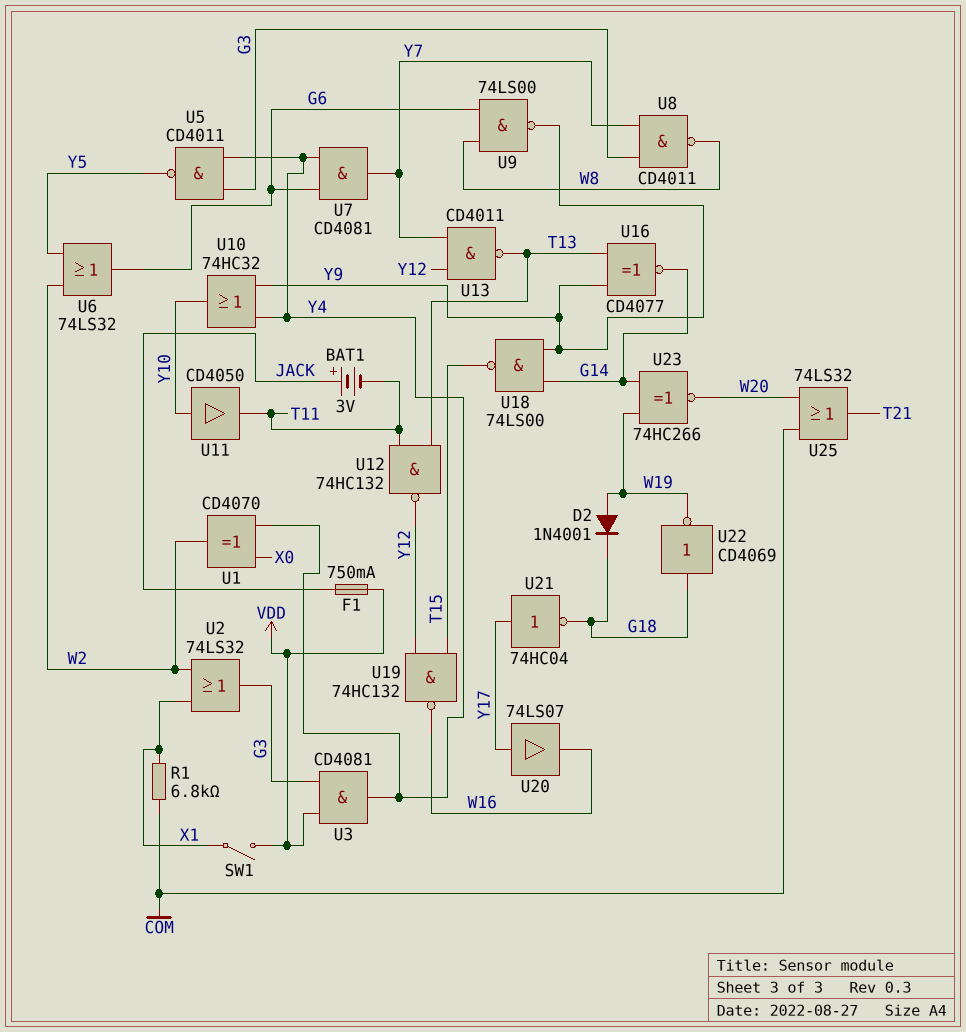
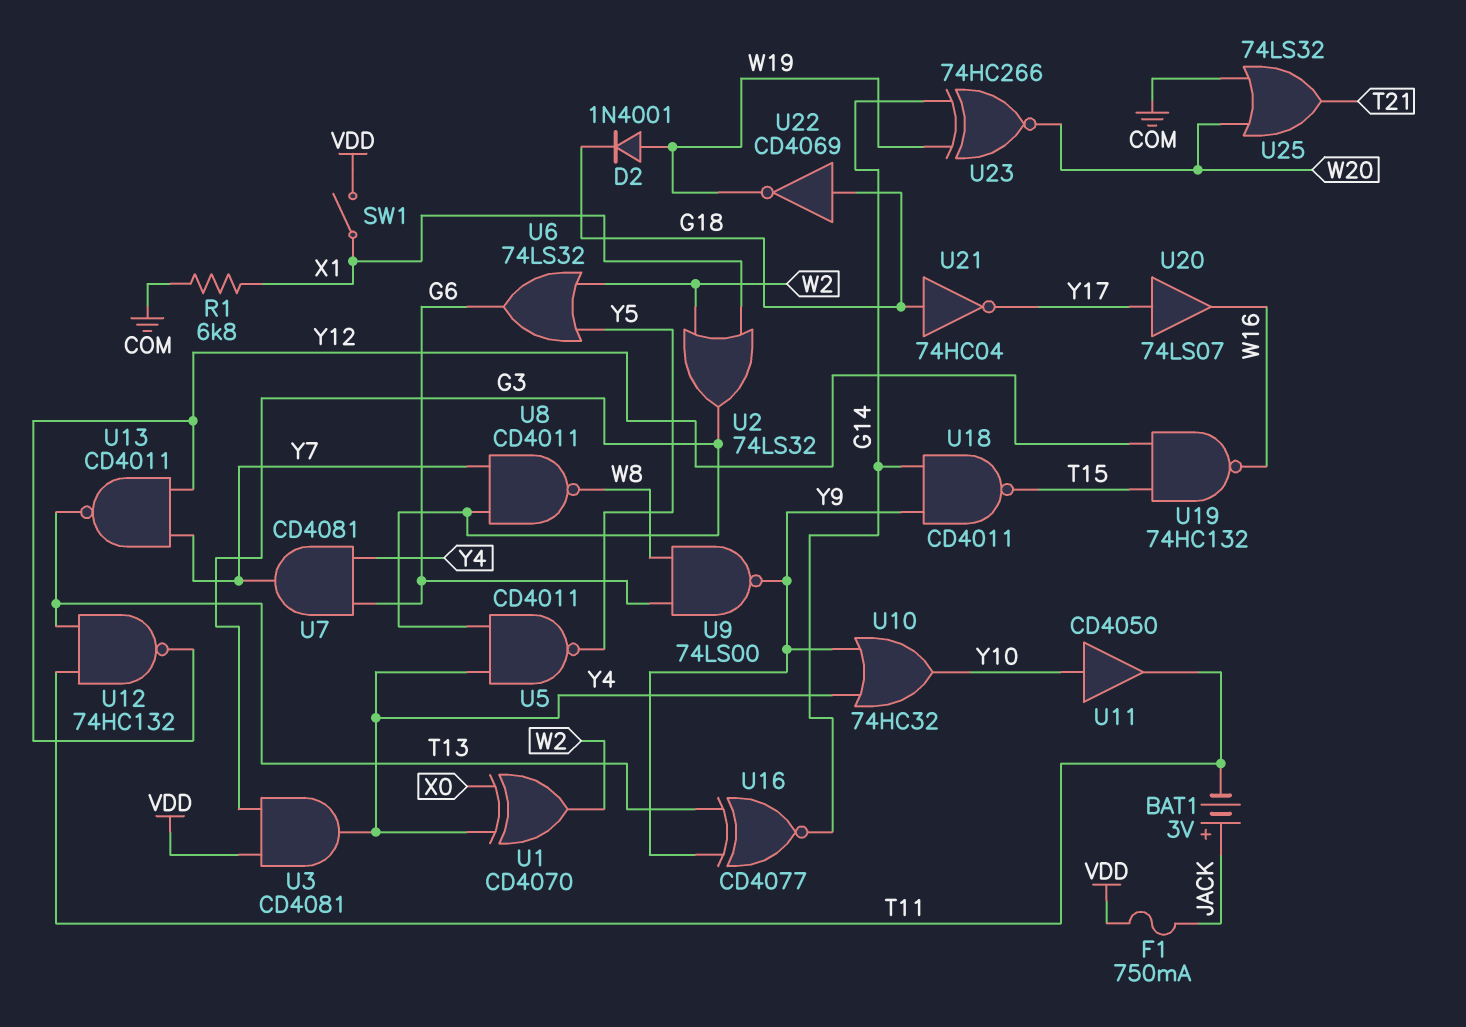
U18: NAND 74LS00 (in G14, in Y9, out T15) -> NAND CD4011 (in G14, in Y9, out T15)
U21: NOT 74HC04 (in Y17, out G18) -> NOT 74HC04 (in G18, out Y17)

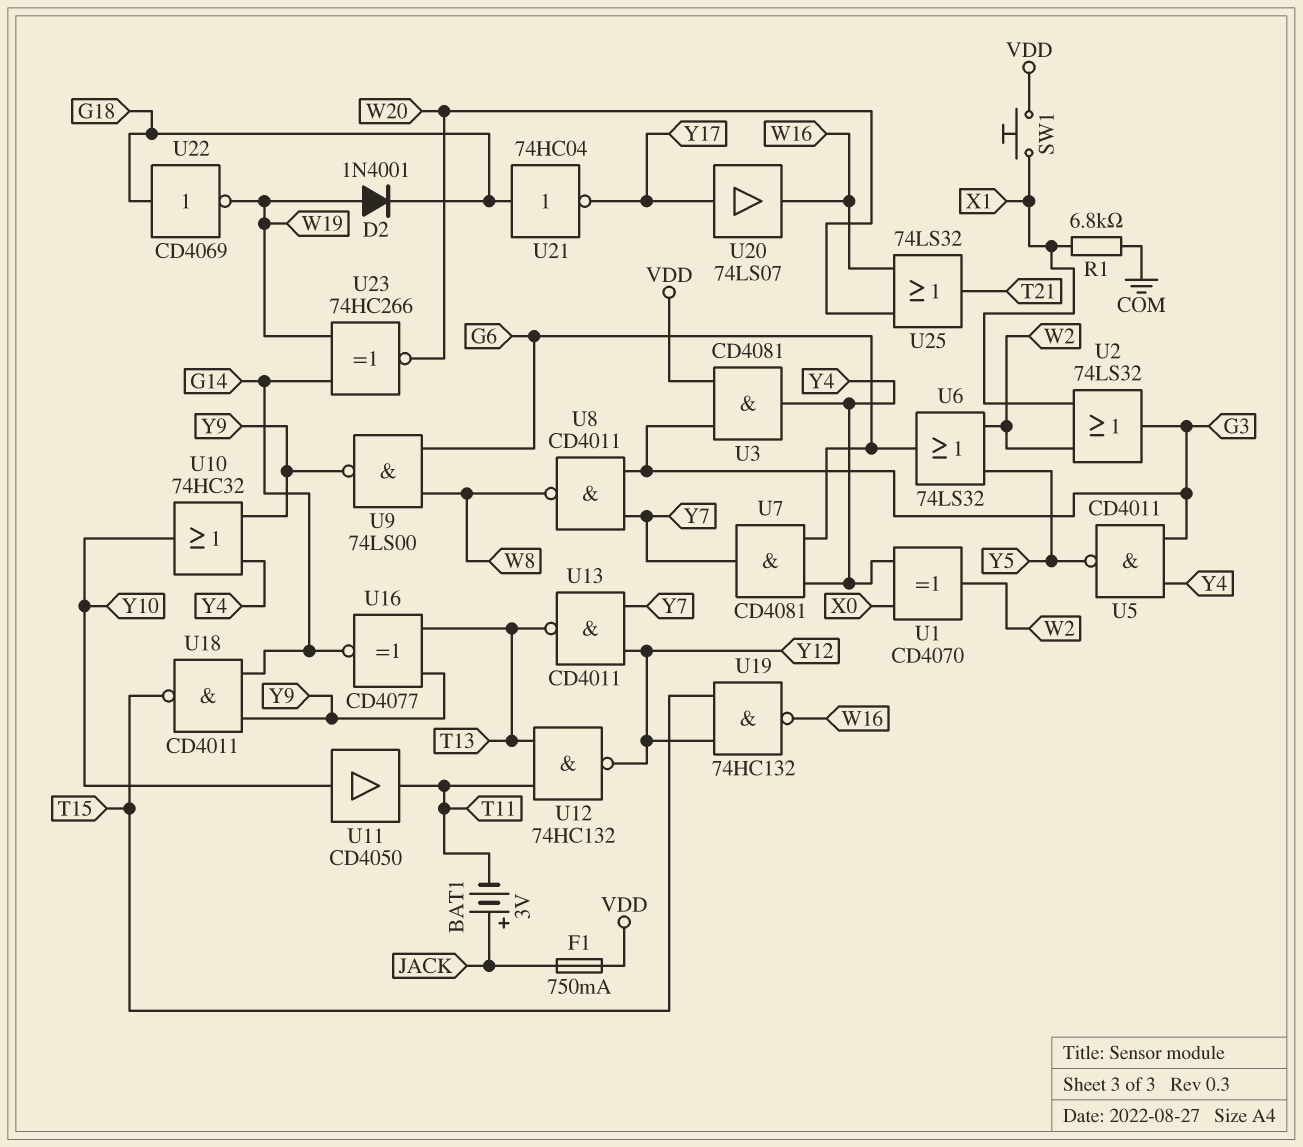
SW1: switch (VDD, X1) -> button (VDD, X1)
U25: OR 74LS32 (in COM, in W20, out T21) -> OR 74LS32 (in W16, in W20, out T21)

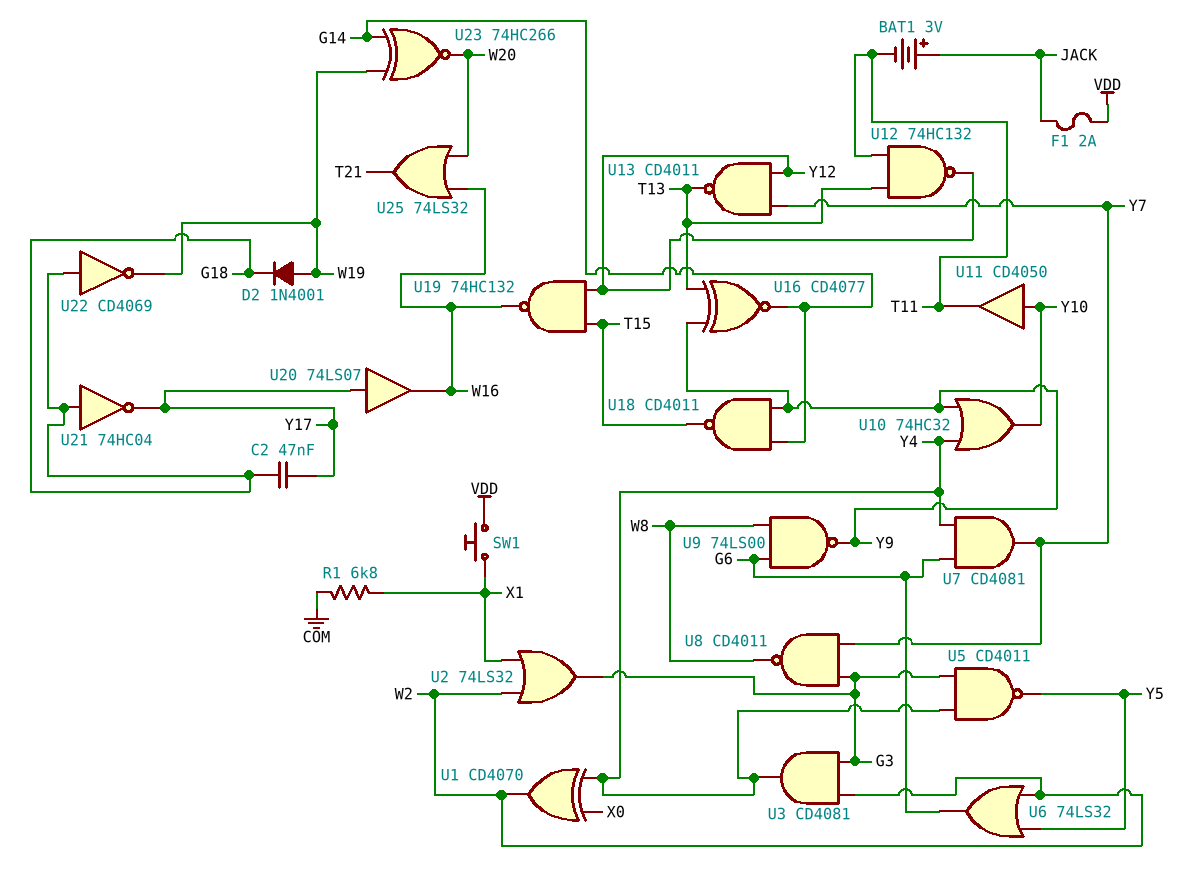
C2: none -> 47nF (G18, Y17)
F1: 750mA (JACK, VDD) -> 2A (JACK, VDD)
U3: AND CD4081 (in G3, in VDD, out Y4) -> AND CD4081 (in G3, in W2, out Y4)

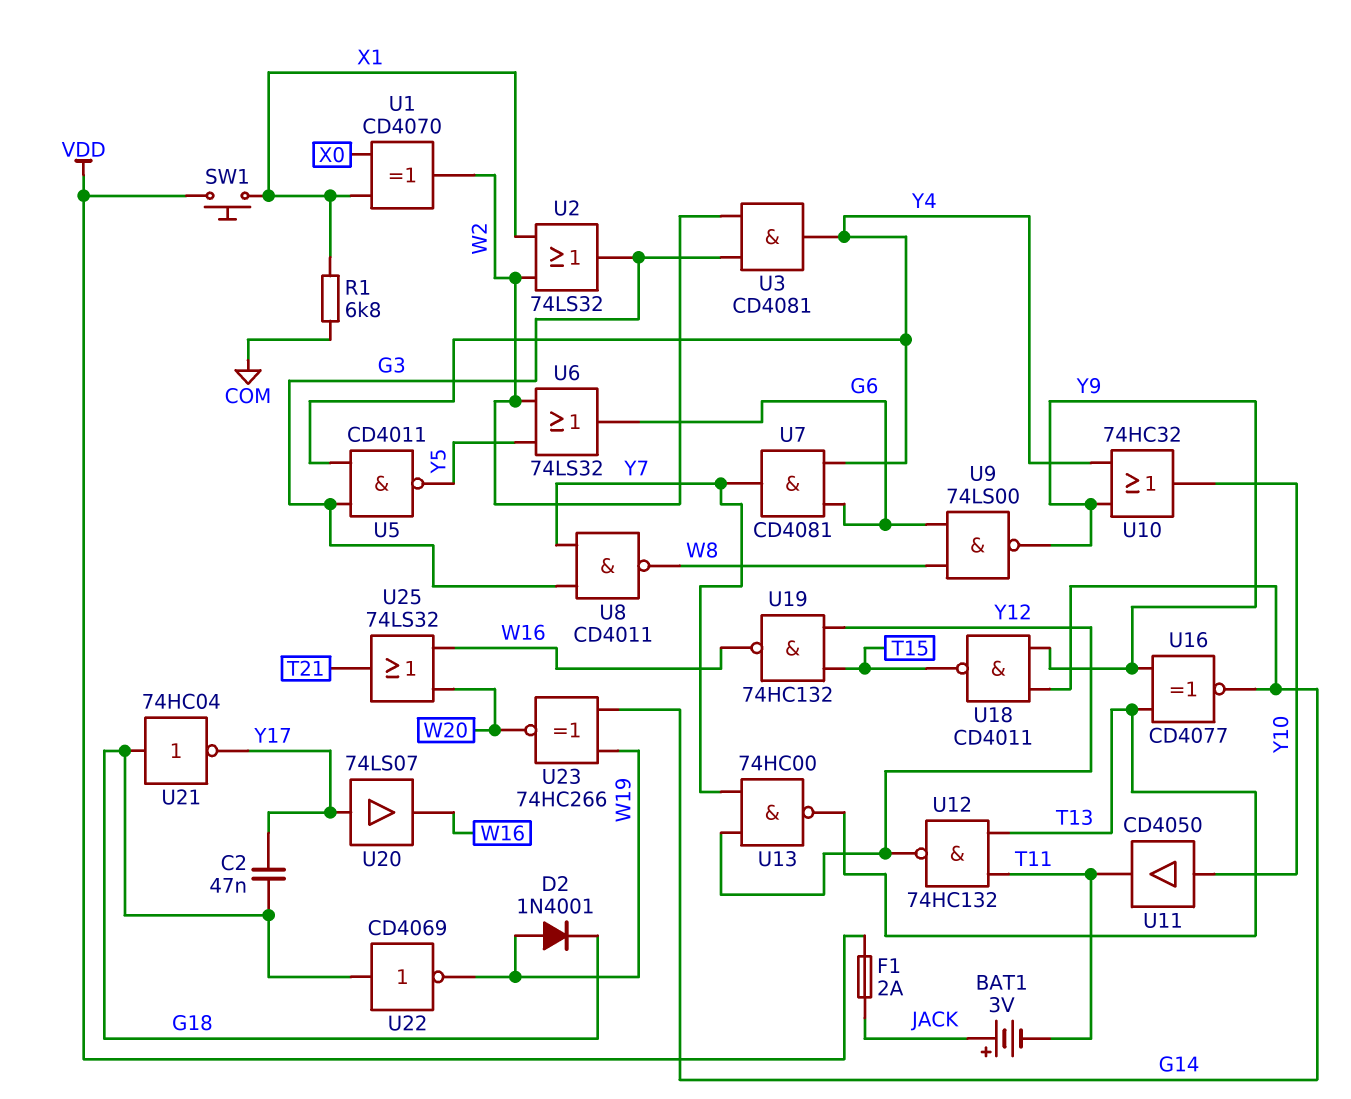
U1: XOR CD4070 (in X0, in Y4, out W2) -> XOR CD4070 (in X0, in X1, out W2)
U13: NAND CD4011 (in Y7, in Y12, out T13) -> NAND 74HC00 (in Y7, in Y12, out T13)

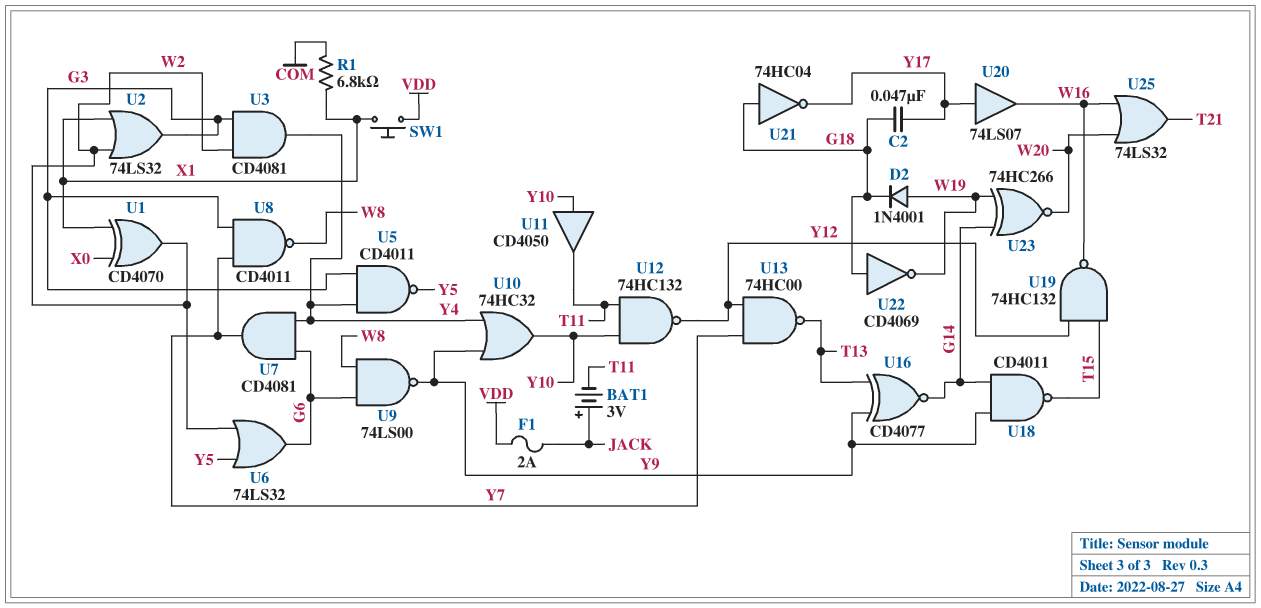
U12: NAND 74HC132 (in T11, in T13, out Y12) -> NAND 74HC132 (in T11, in Y10, out Y12)

